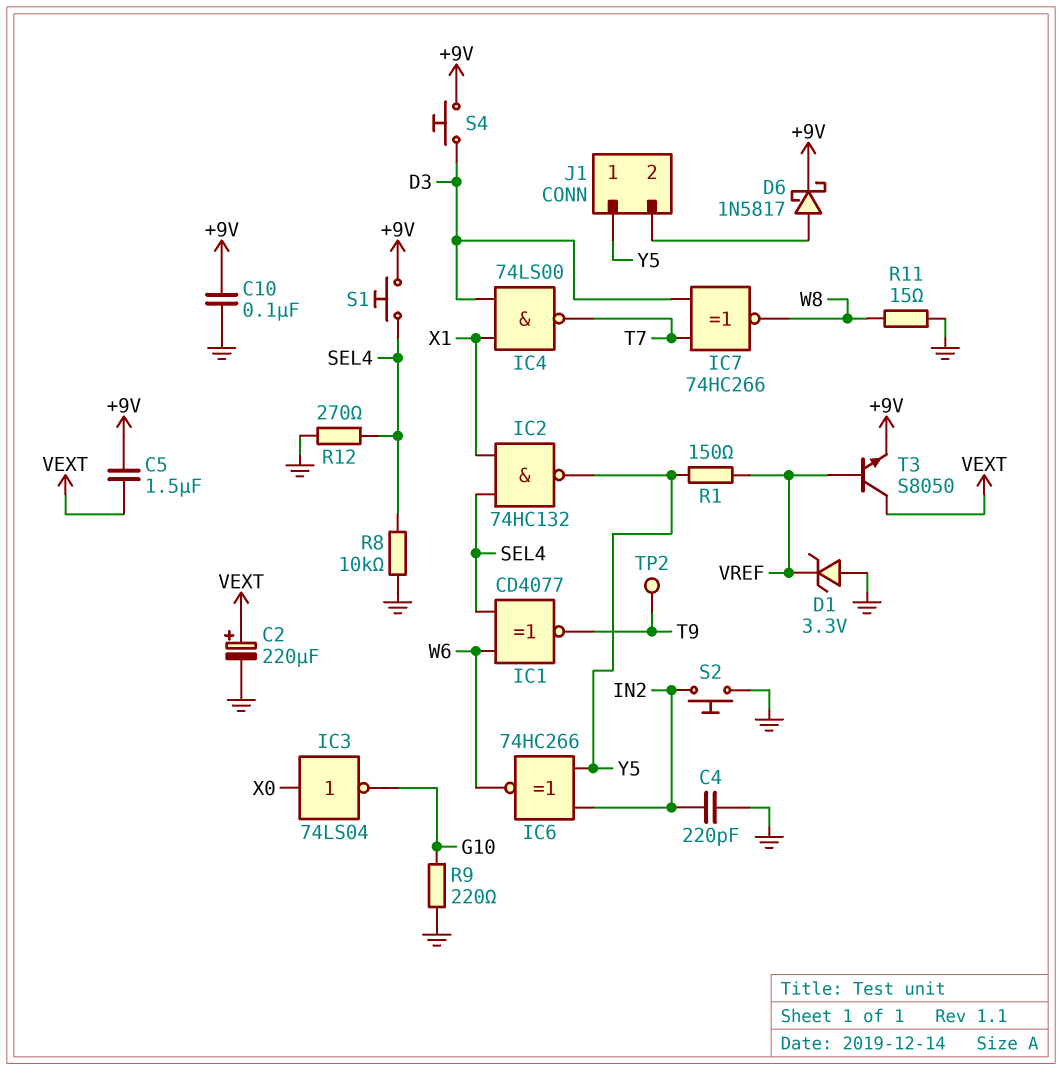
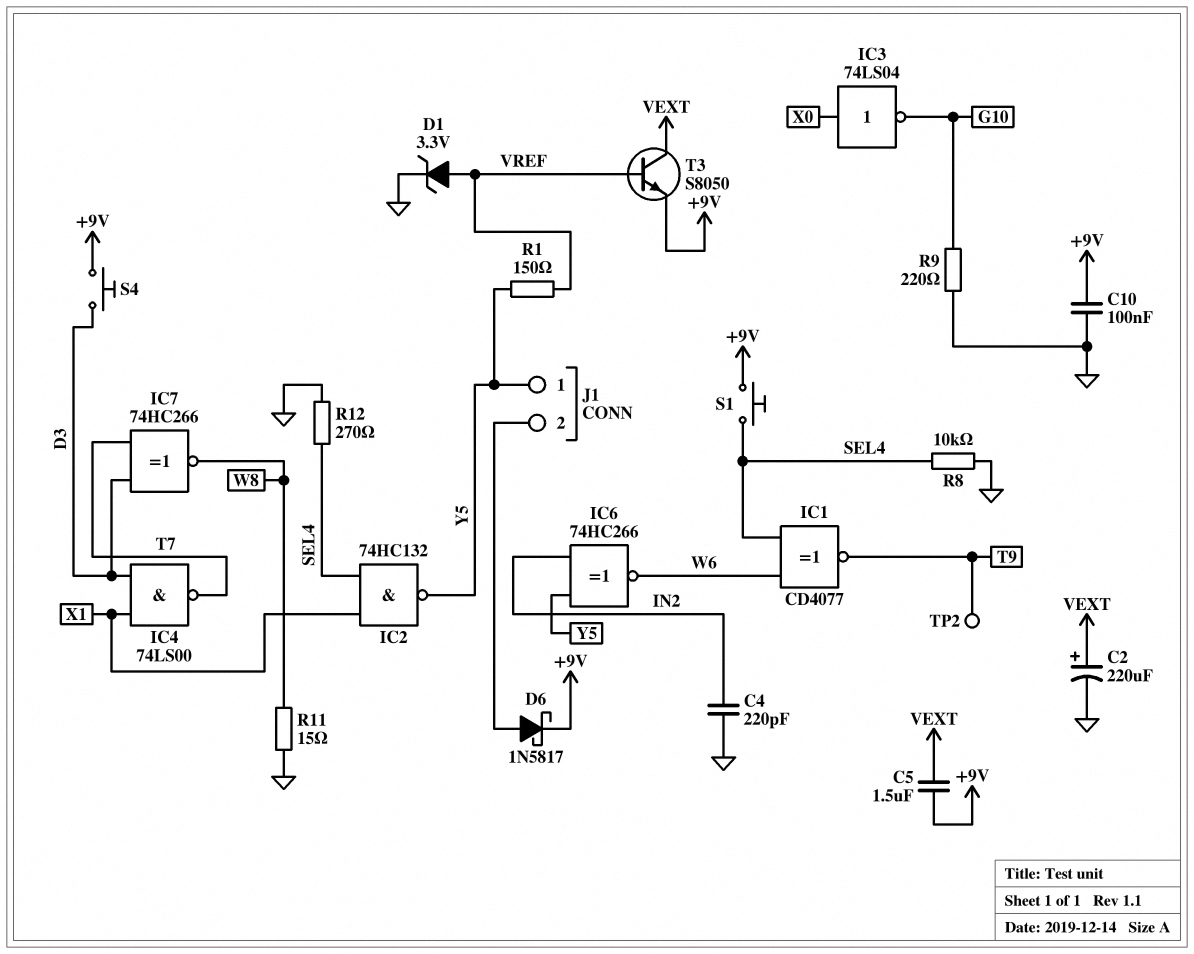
D1: zener 3.3V (A GND, K VREF) -> zener 3.3V (A VREF, K GND)
S2: button (GND, IN2) -> none

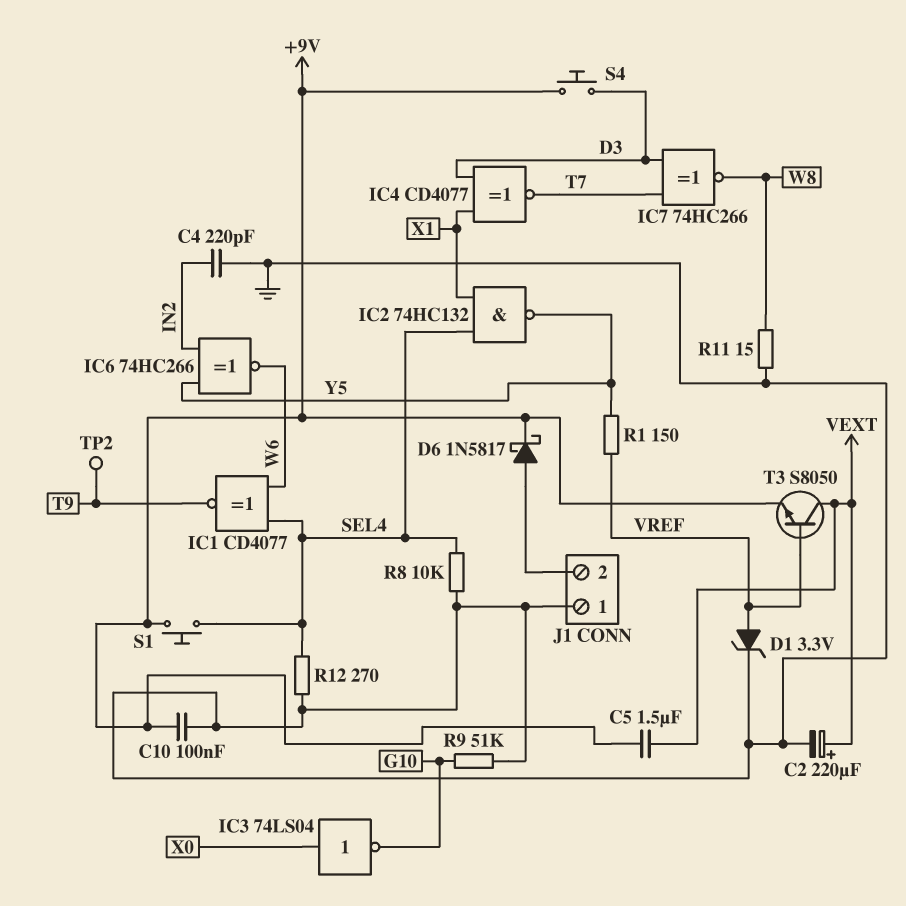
IC4: NAND 74LS00 (in D3, in X1, out T7) -> XNOR CD4077 (in D3, in X1, out T7)
J1 pin 1: Y5 -> GND
R9: 220 (G10, GND) -> 51k (G10, GND)

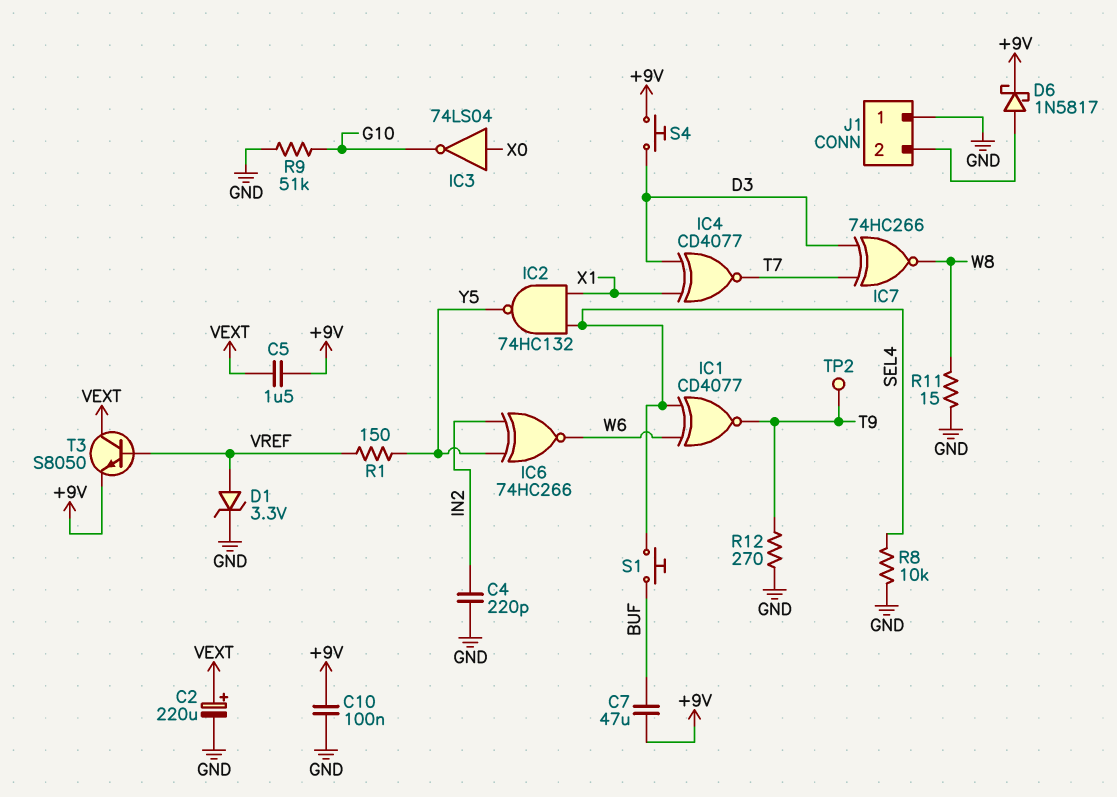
C7: none -> 47uF (+9V, BUF)
R12: 270 (GND, SEL4) -> 270 (GND, T9)
S1: button (+9V, SEL4) -> button (BUF, SEL4)

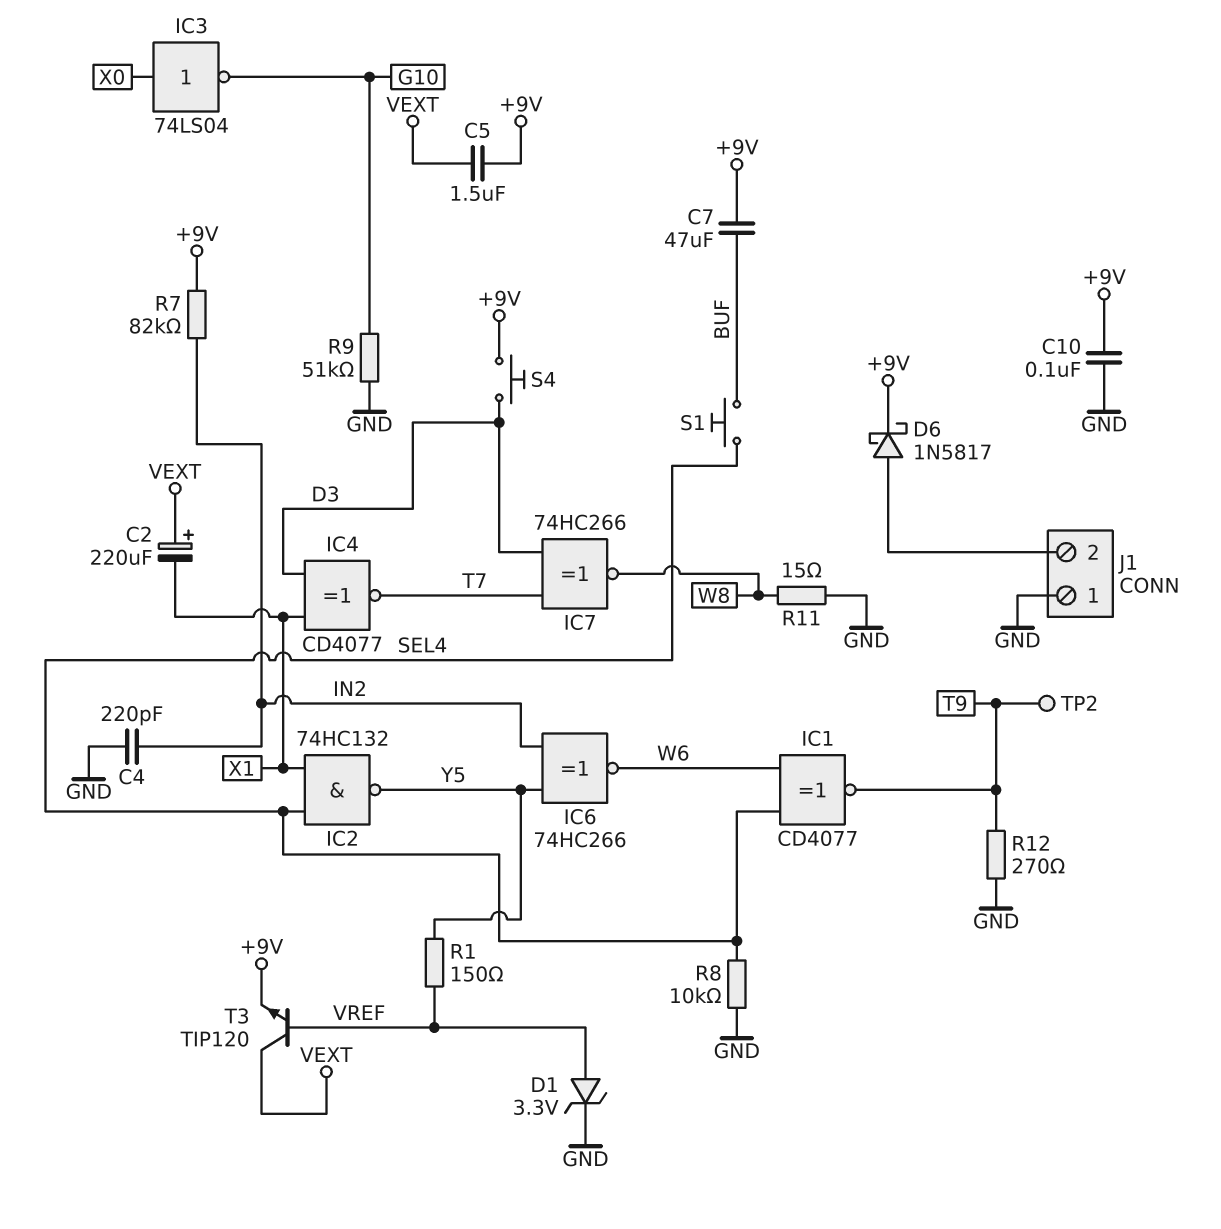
C2: 220uF (plus VEXT, minus GND) -> 220uF (plus VEXT, minus X1)
R7: none -> 82k (+9V, IN2)
T3: NPN S8050 (B VREF, C VEXT, E +9V) -> NPN TIP120 (B VREF, C VEXT, E +9V)

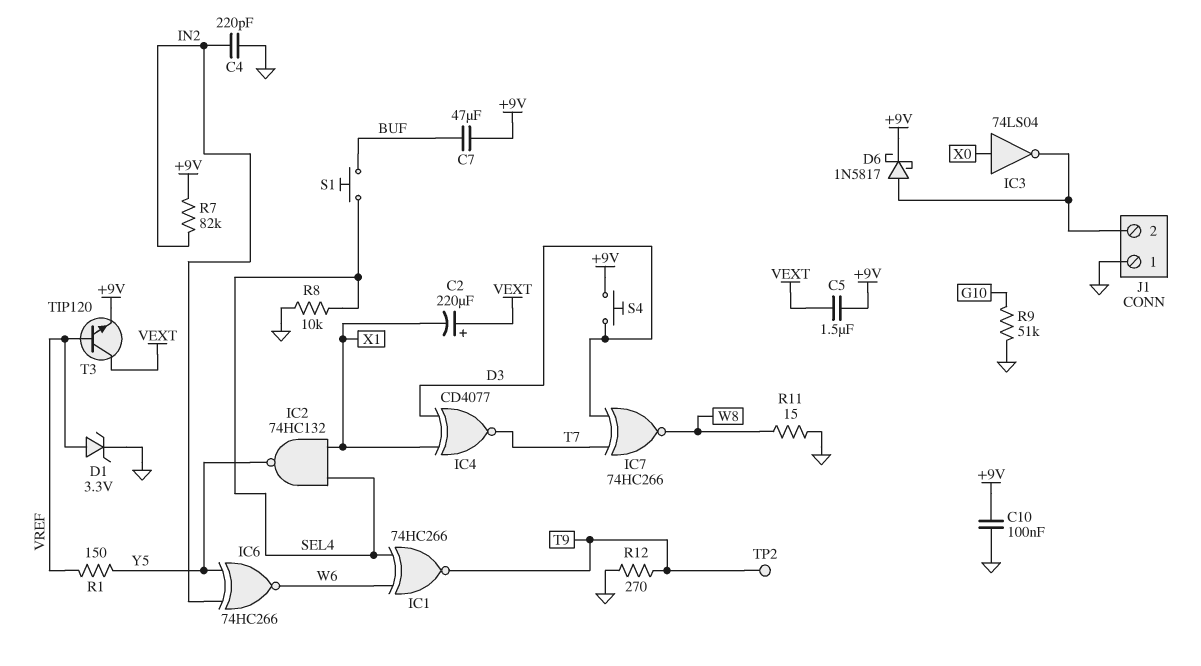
IC1: XNOR CD4077 (in SEL4, in W6, out T9) -> XNOR 74HC266 (in SEL4, in W6, out T9)
IC3: NOT 74LS04 (in X0, out G10) -> NOT 74LS04 (in X0, out J1/2)

